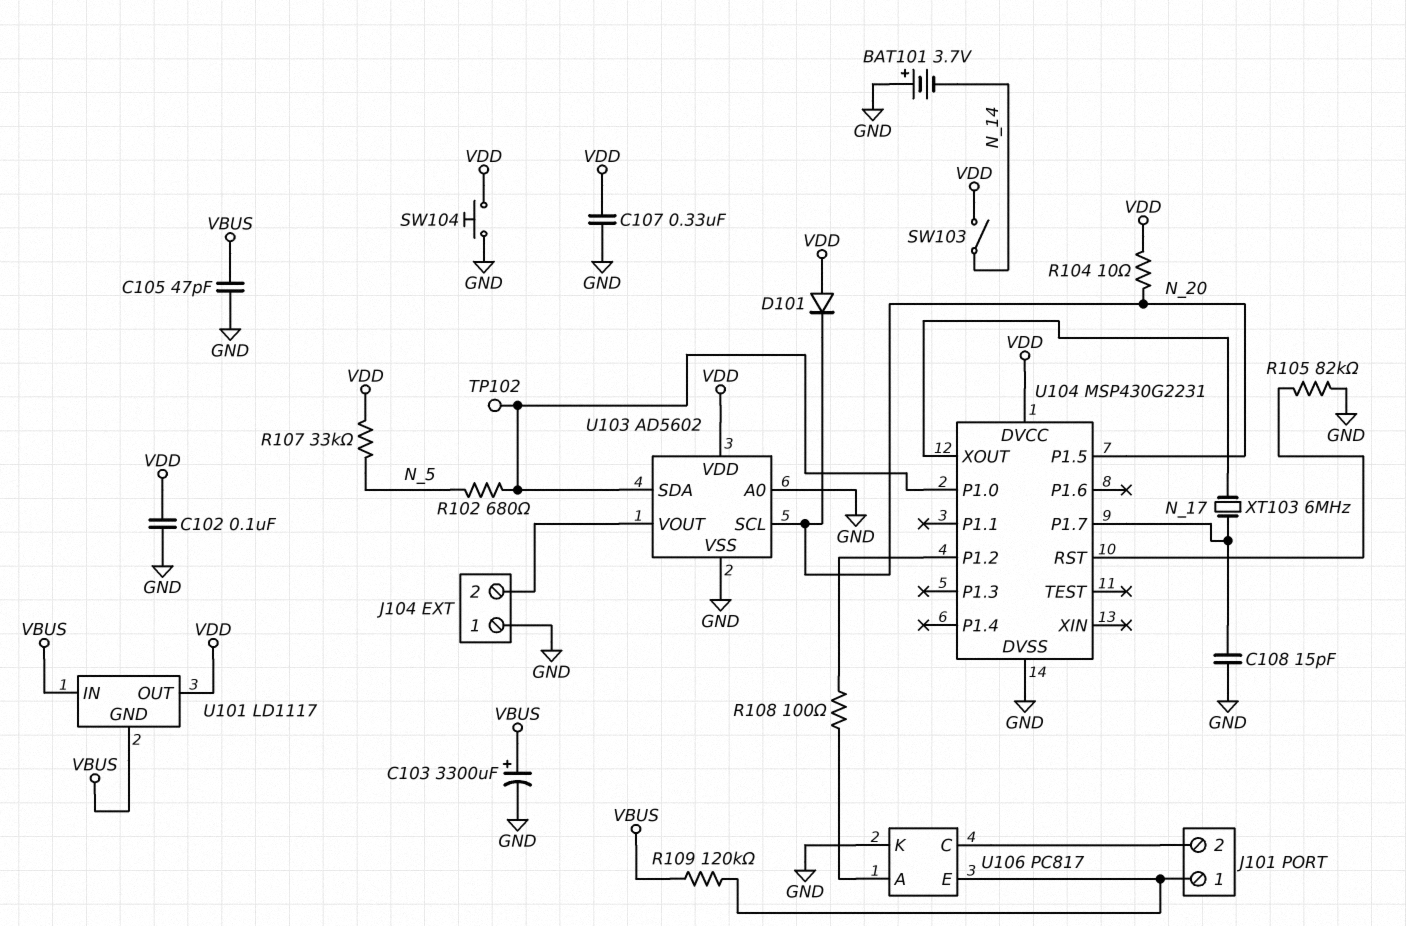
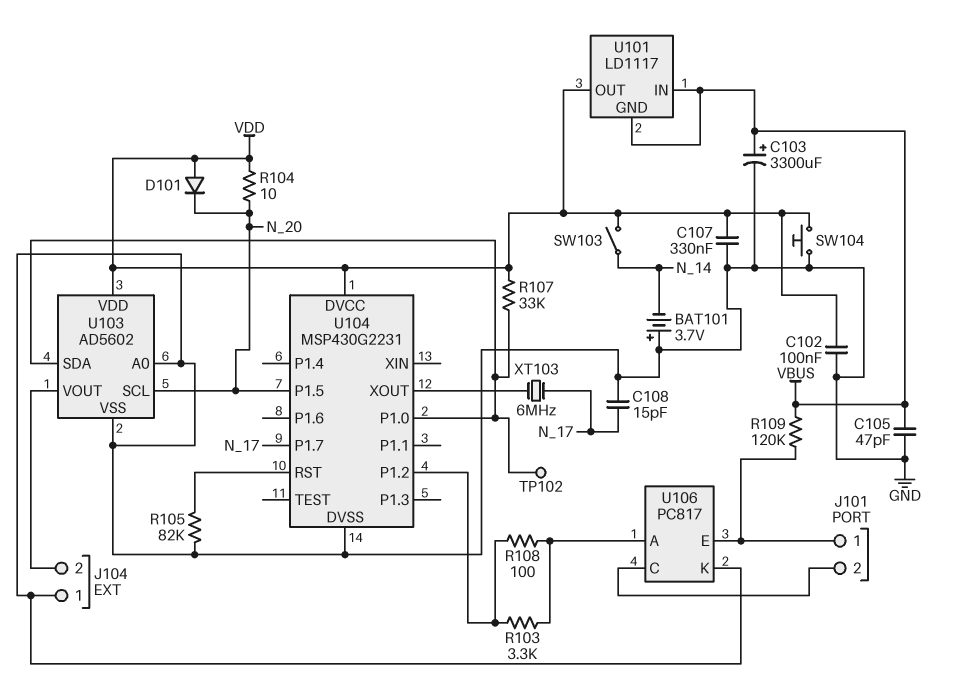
R102: 680 (N_5, U103/SDA) -> none
R103: none -> 3.3k (U104/P1.2, U106/A)
R107: 33k (N_5, VDD) -> 33k (U103/SDA, VDD)

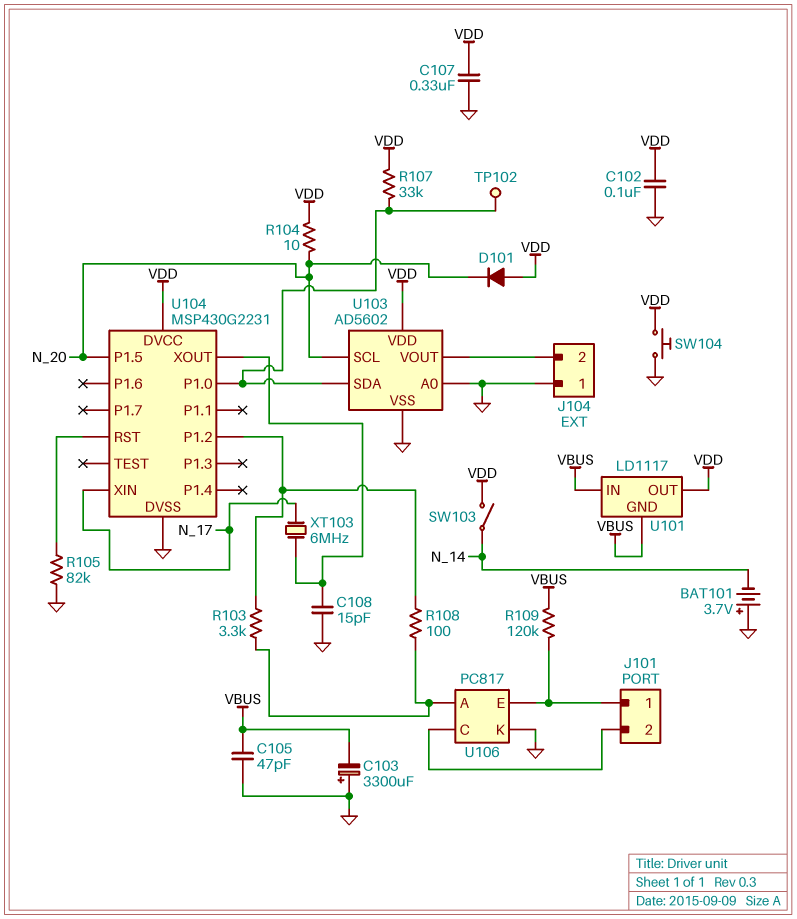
C103: 3300uF (plus VBUS, minus GND) -> 3300uF (plus GND, minus VBUS)
C108: 15pF (GND, N_17) -> 15pF (GND, U104/XOUT)
U104 pin P1.7: N_17 -> none
U104 pin XIN: none -> N_17

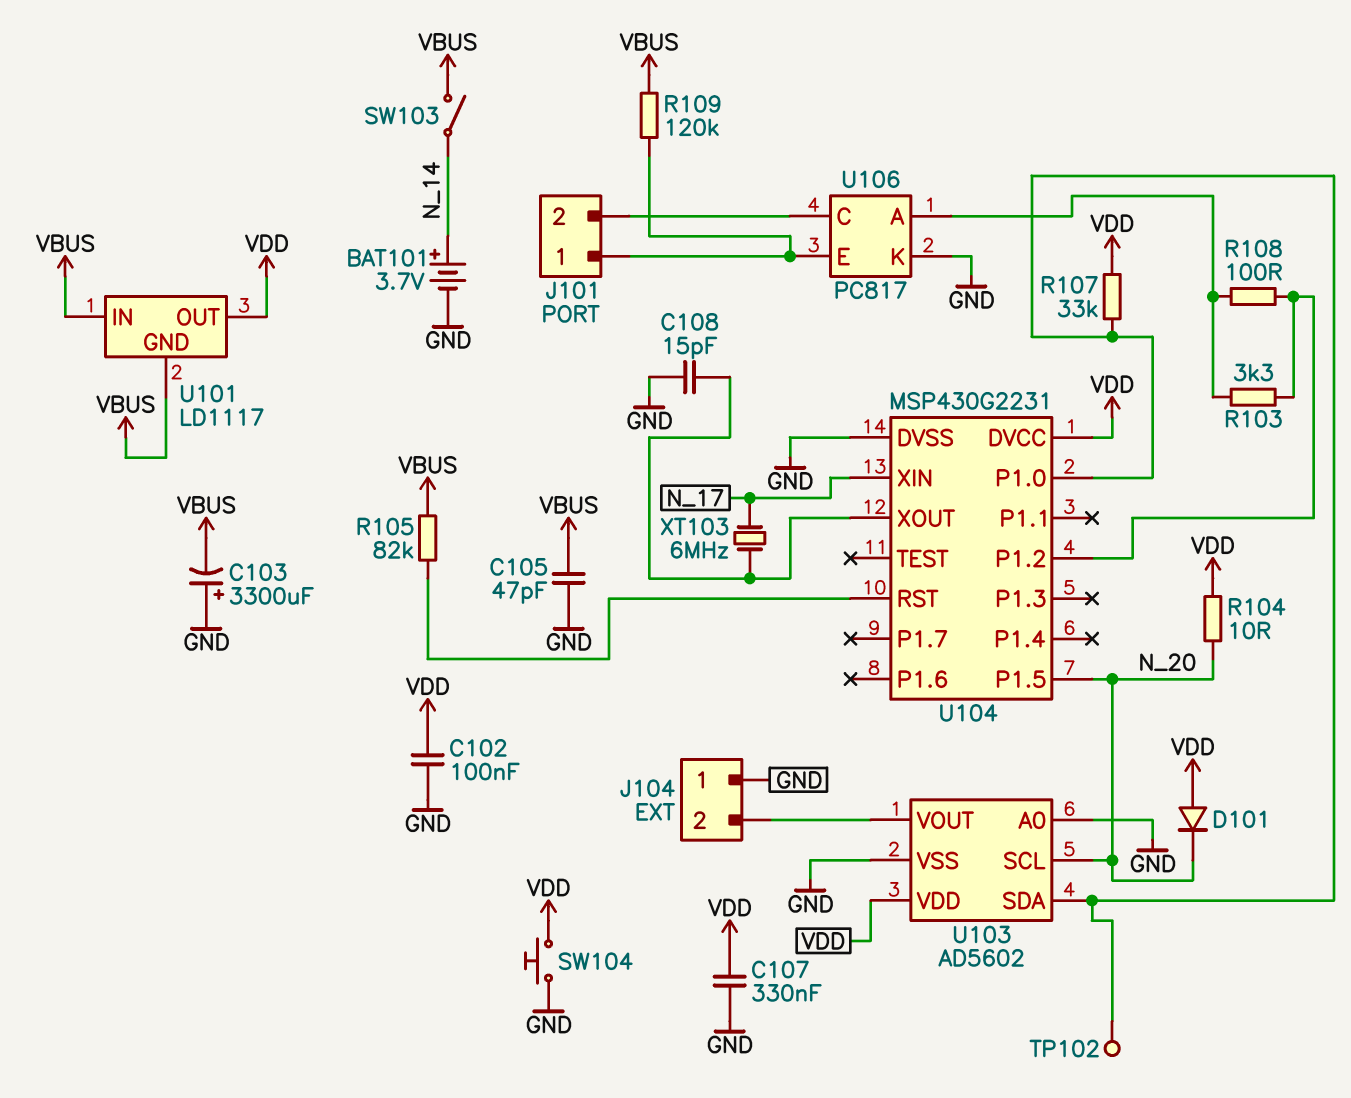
BAT101: 3.7V (plus GND, minus N_14) -> 3.7V (plus N_14, minus GND)
R105: 82k (GND, U104/RST) -> 82k (U104/RST, VBUS)
SW103: switch (N_14, VDD) -> switch (N_14, VBUS)

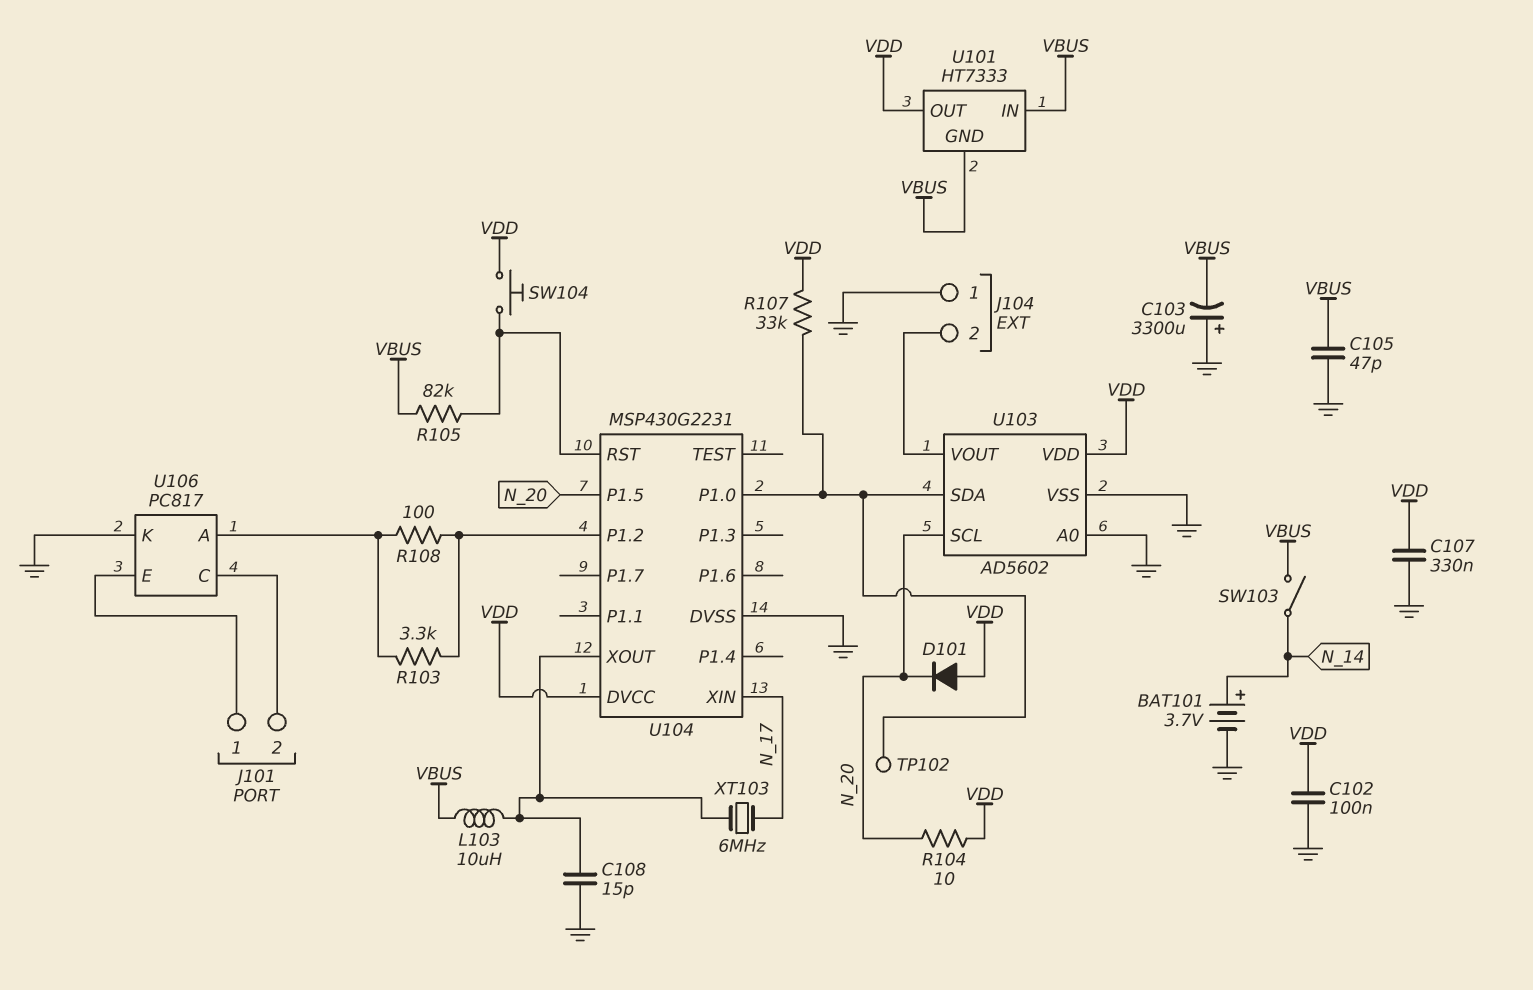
L103: none -> 10uH (U104/XOUT, VBUS)
R109: 120k (J101/1, VBUS) -> none
SW104: button (GND, VDD) -> button (U104/RST, VDD)
U101: LD1117 -> HT7333

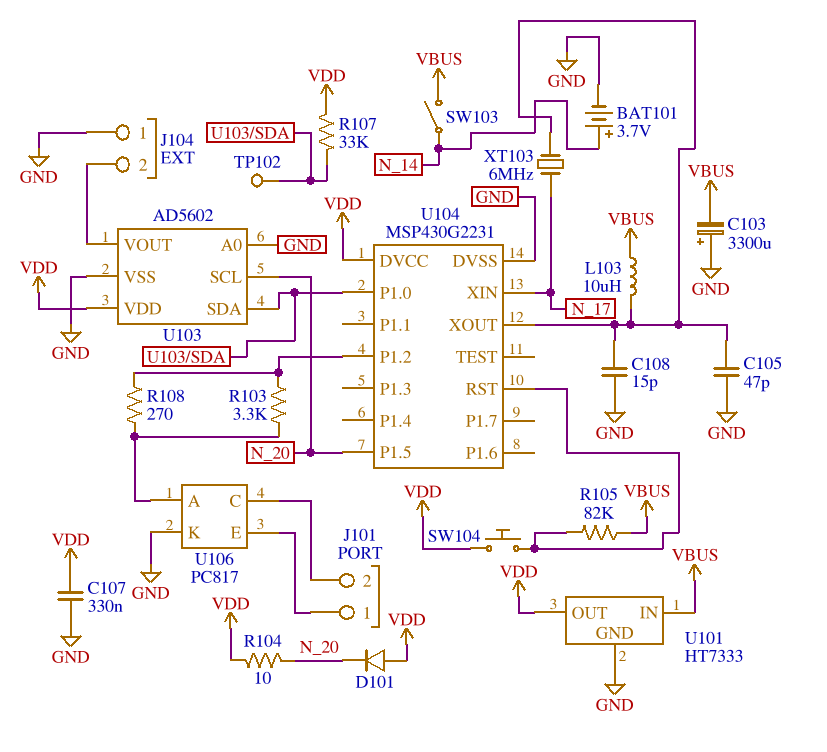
C102: 100nF (GND, VDD) -> none
C105: 47pF (GND, VBUS) -> 47pF (GND, U104/XOUT)
R108: 100 (U104/P1.2, U106/A) -> 270 (U104/P1.2, U106/A)
U101 pin GND: VBUS -> GND

